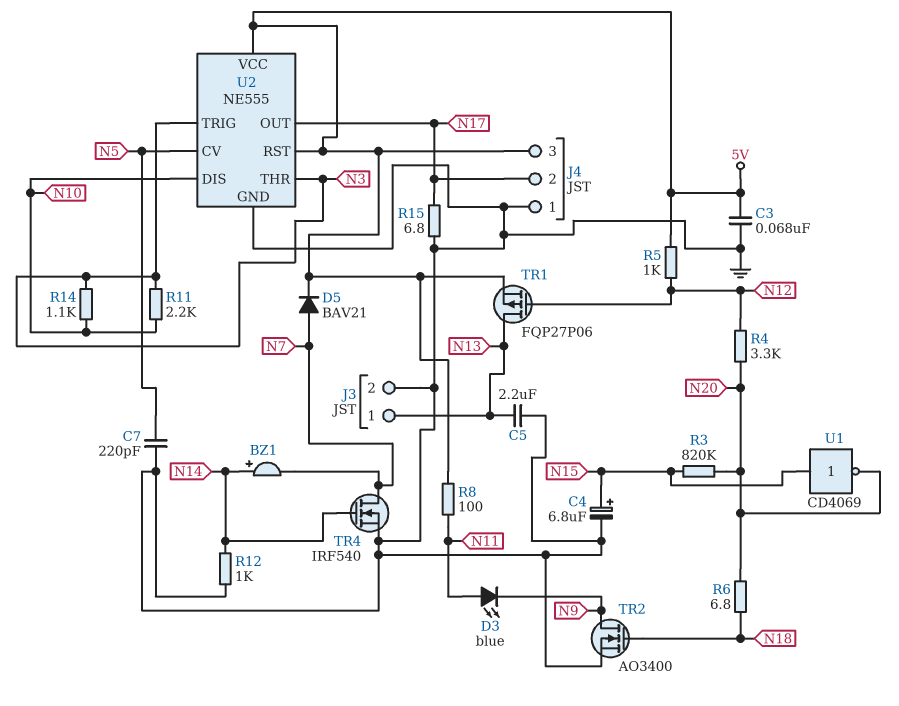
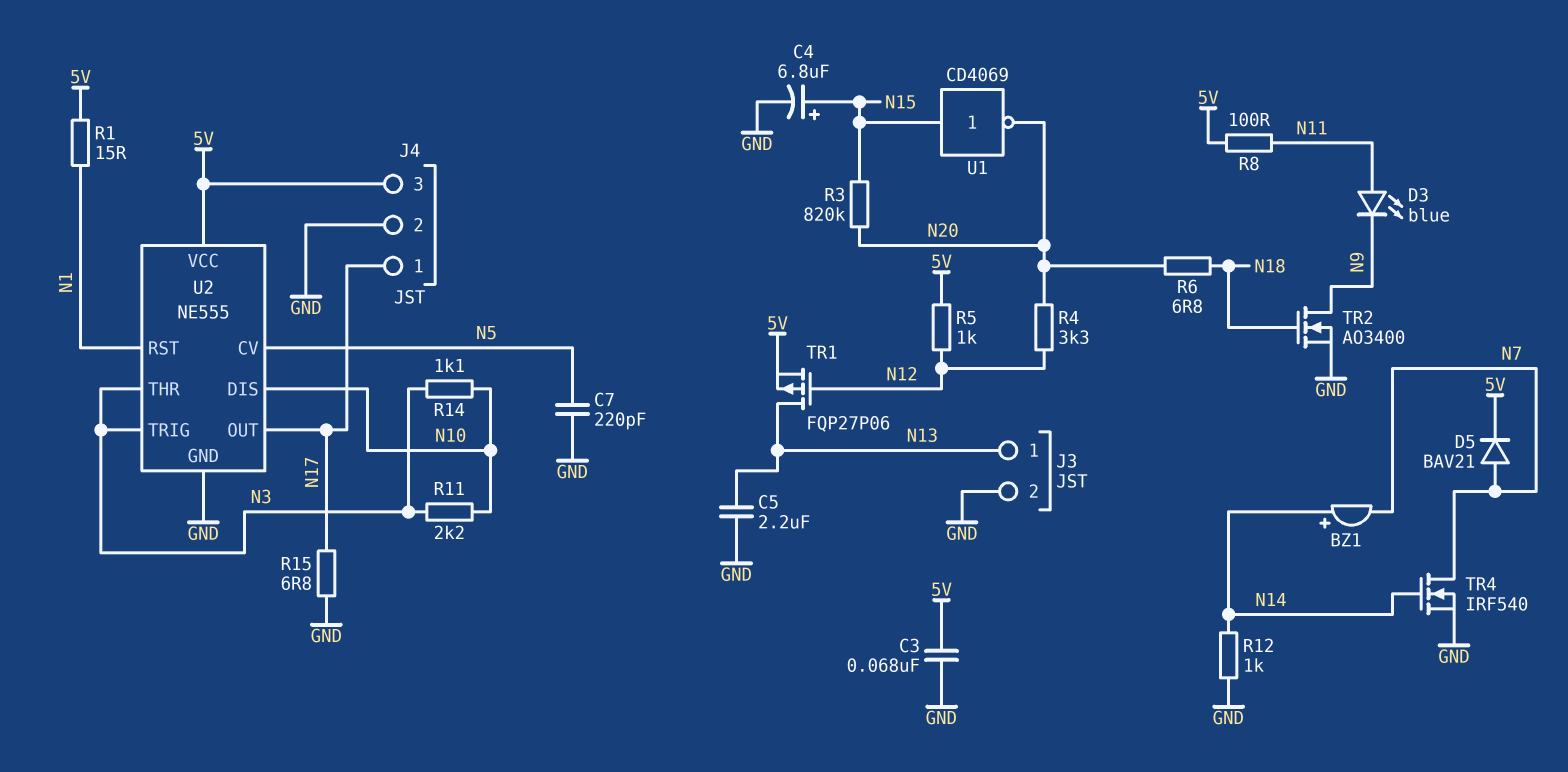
J4 pin 1: GND -> N17
J4 pin 2: N17 -> GND
R1: none -> 15 (5V, N1)
U2 pin RST: 5V -> N1

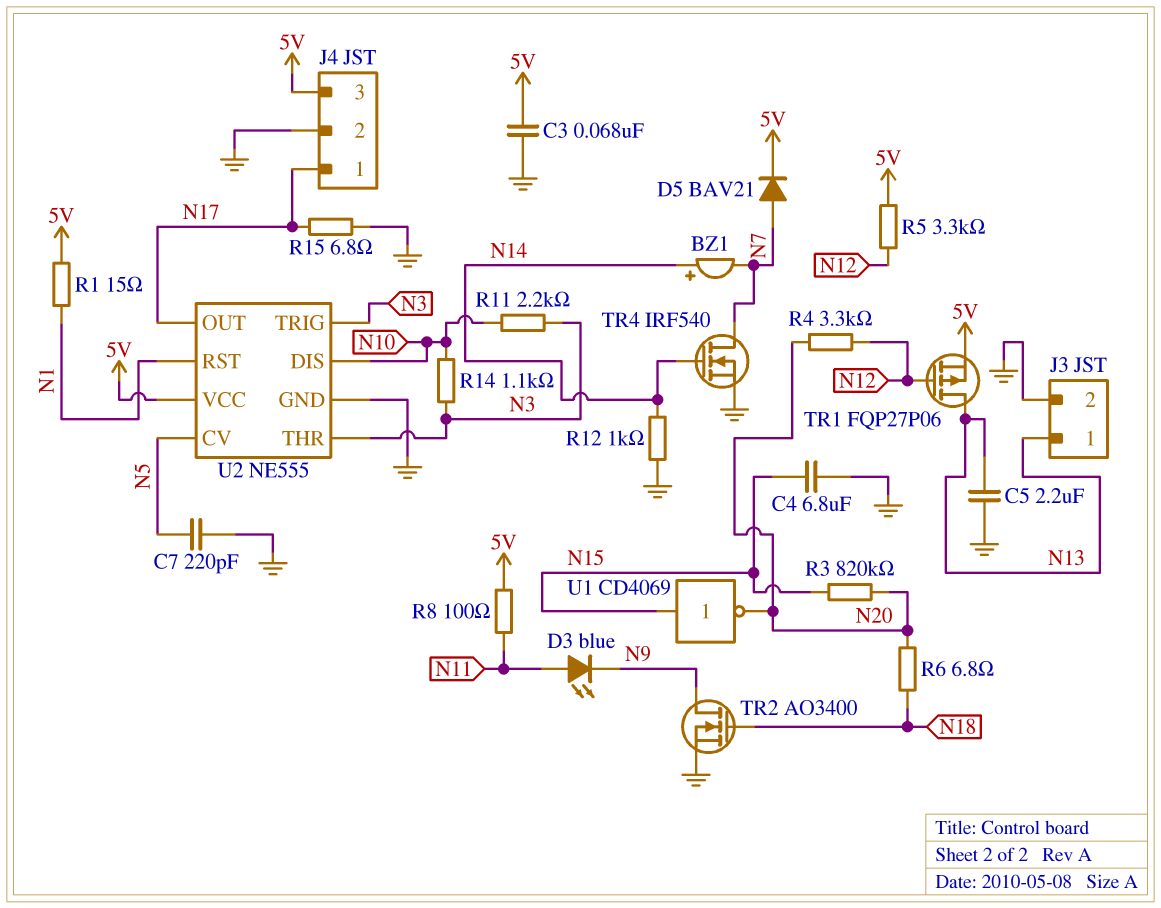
C4: 6.8uF (plus N15, minus GND) -> 6.8uF (GND, N15)
R5: 1k (5V, N12) -> 3.3k (5V, N12)

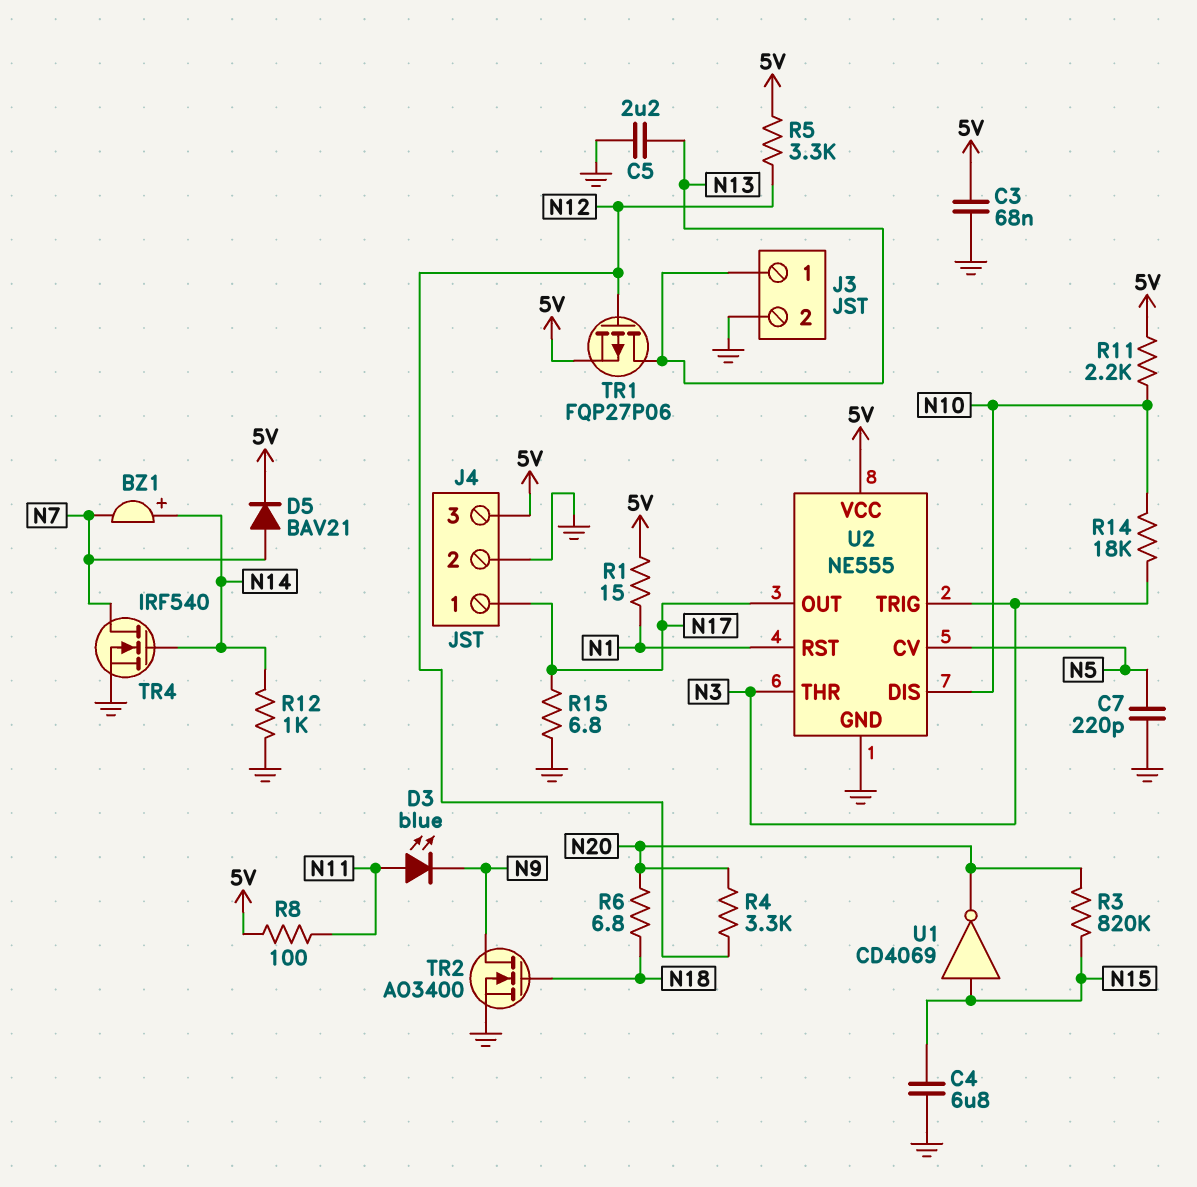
R11: 2.2k (N3, N10) -> 2.2k (5V, N10)
R14: 1.1k (N3, N10) -> 18k (N3, N10)

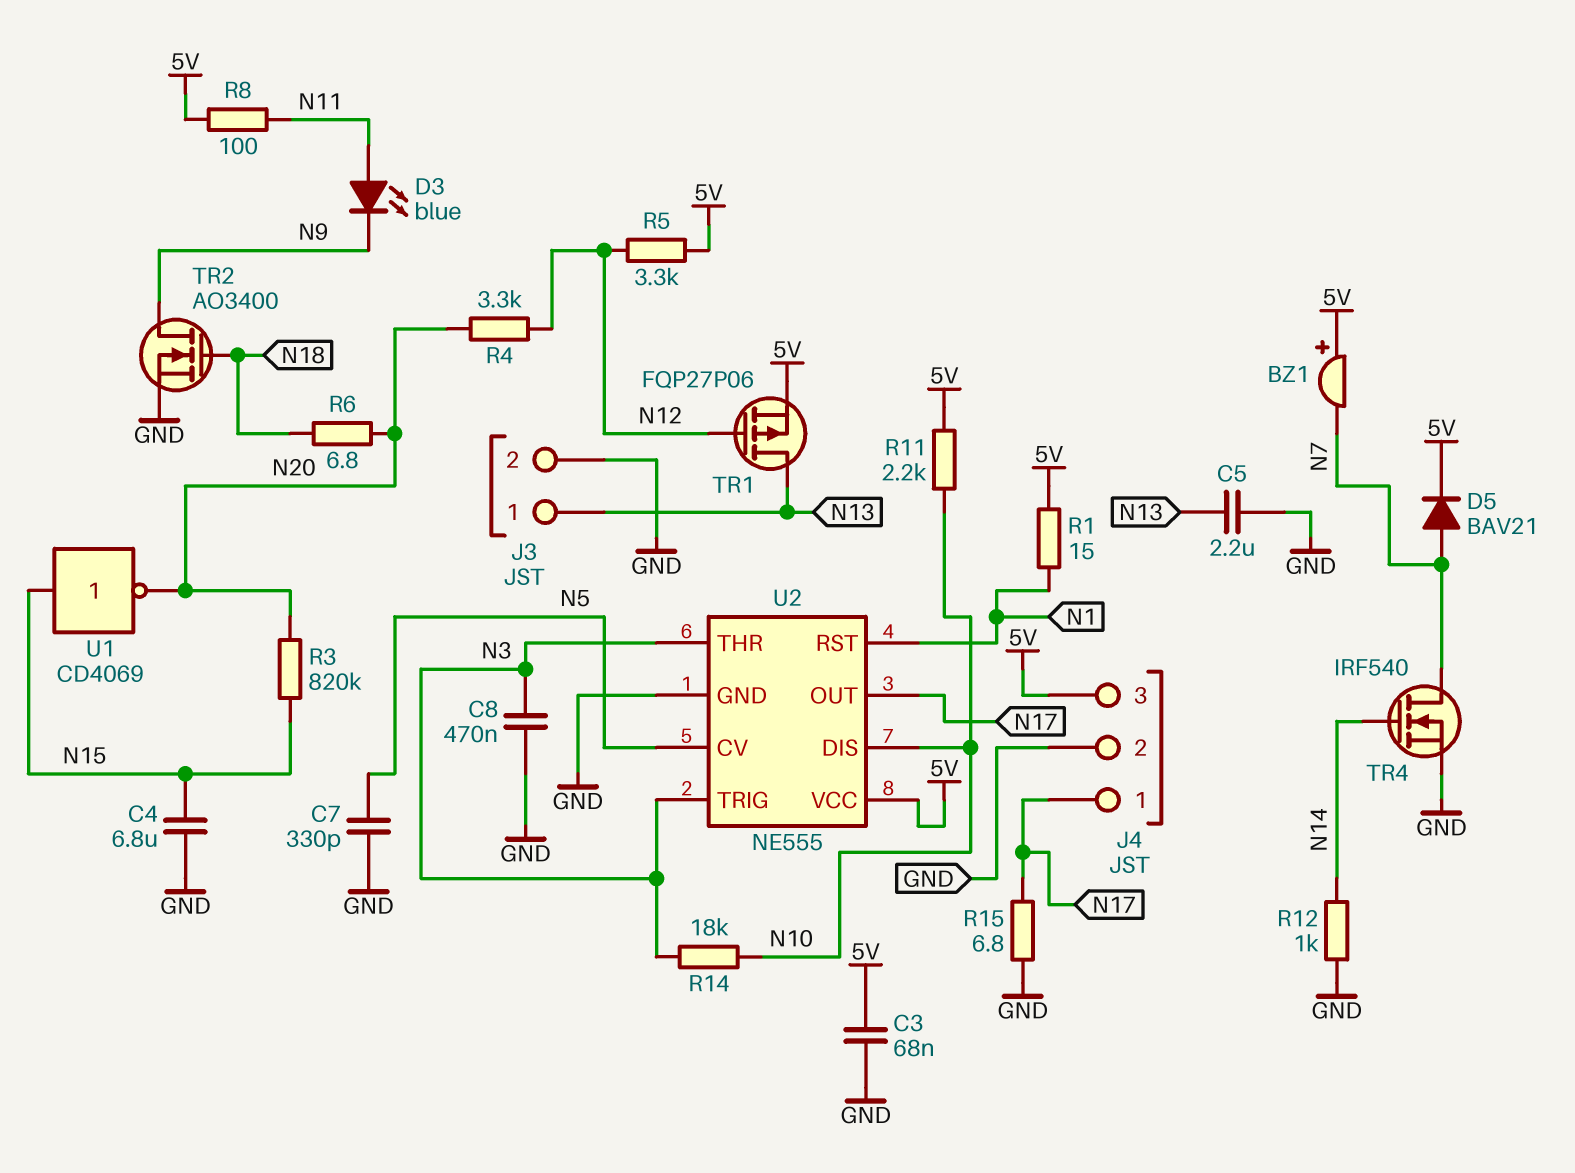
BZ1: buzzer (plus N14, minus N7) -> buzzer (plus 5V, minus N7)
C7: 220pF (GND, N5) -> 330pF (GND, N5)
C8: none -> 470nF (GND, N3)

